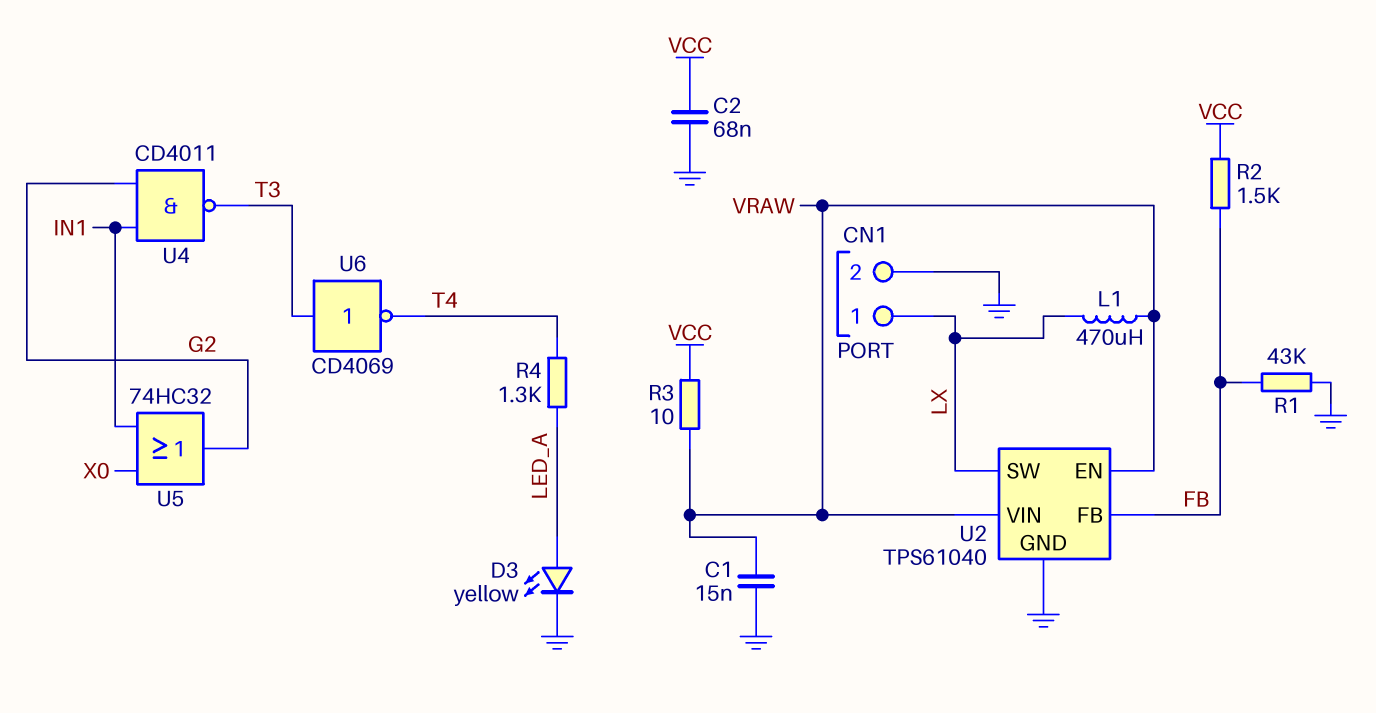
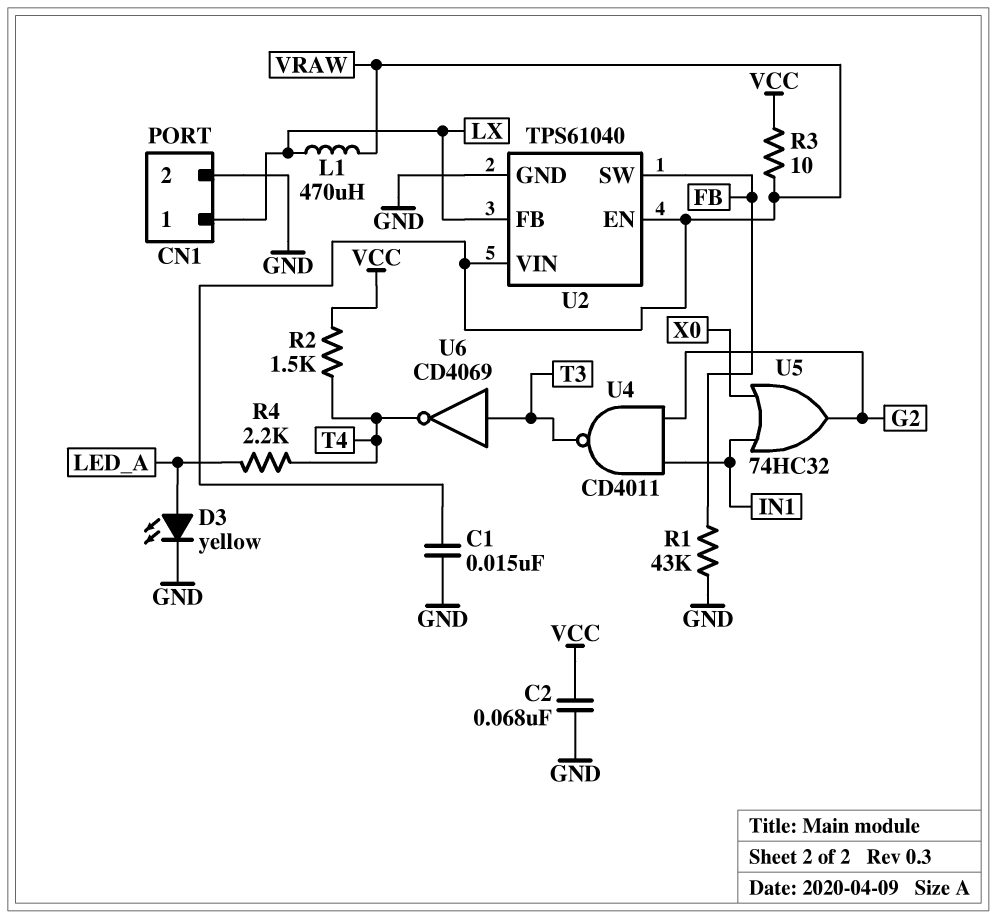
R2: 1.5k (FB, VCC) -> 1.5k (T4, VCC)
R4: 1.3k (LED_A, T4) -> 2.2k (LED_A, T4)
U2 pin FB: FB -> LX
U2 pin SW: LX -> FB

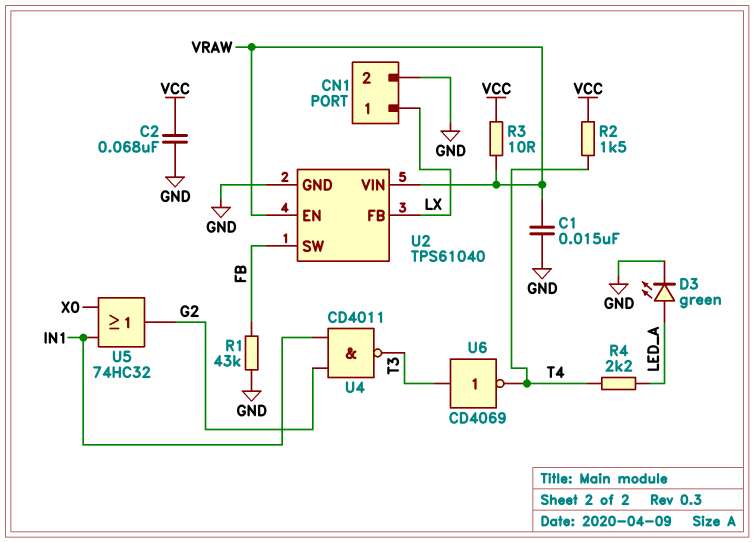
D3: LED yellow (A LED_A, K GND) -> LED green (A LED_A, K GND)
L1: 470uH (LX, VRAW) -> none

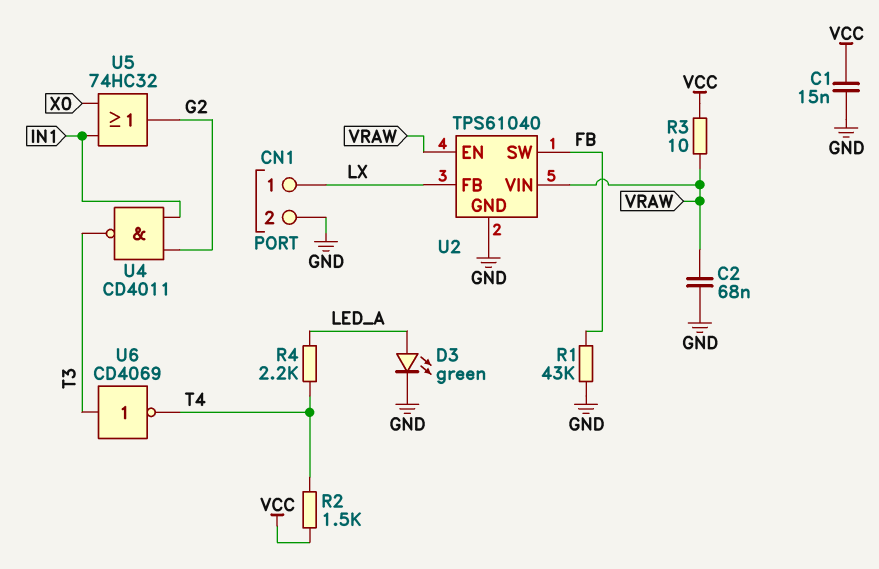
C1: 15nF (GND, VRAW) -> 15nF (GND, VCC)
C2: 68nF (GND, VCC) -> 68nF (GND, VRAW)

